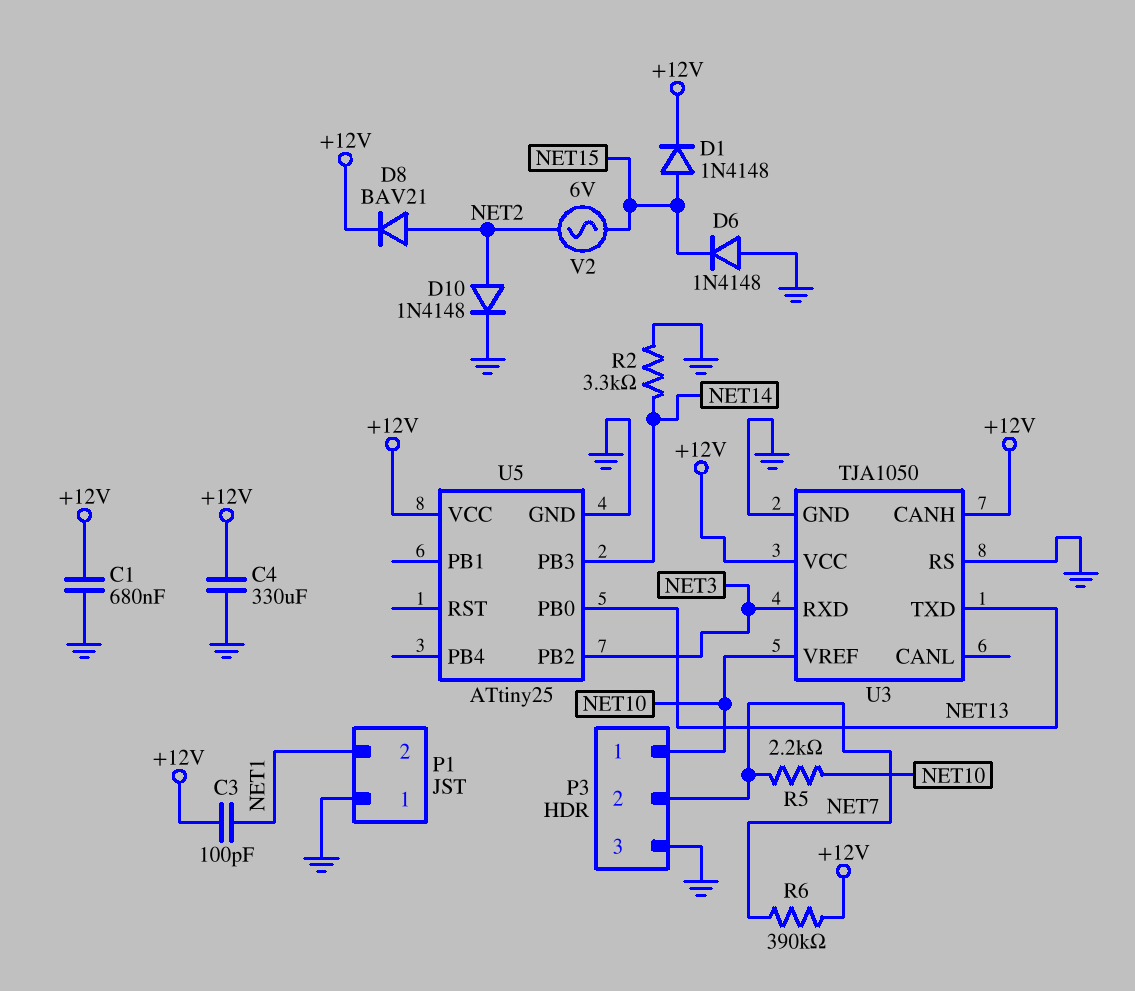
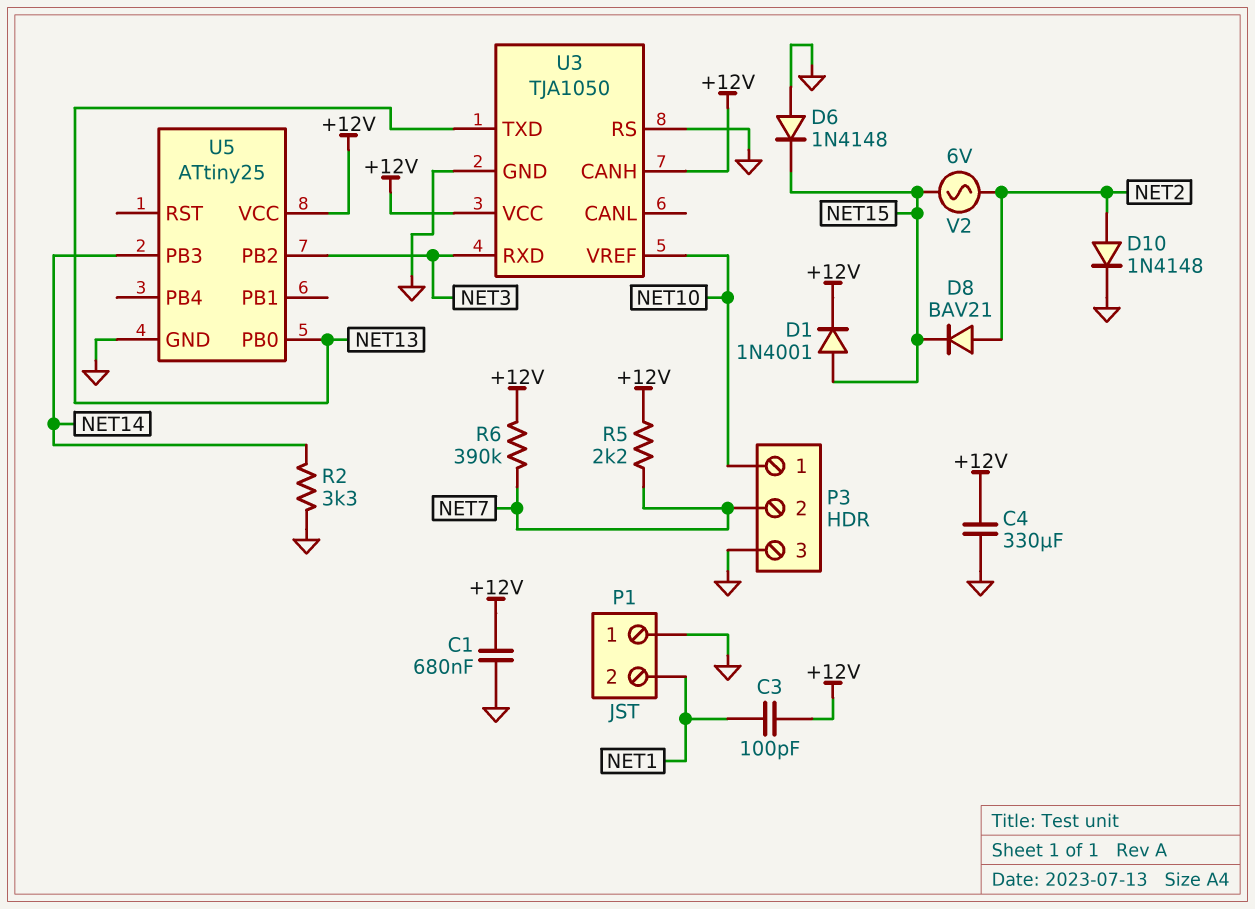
D1: diode 1N4148 (A NET15, K +12V) -> diode 1N4001 (A NET15, K +12V)
D8: diode BAV21 (A NET2, K +12V) -> diode BAV21 (A NET2, K NET15)
R5: 2.2k (NET7, NET10) -> 2.2k (+12V, NET7)

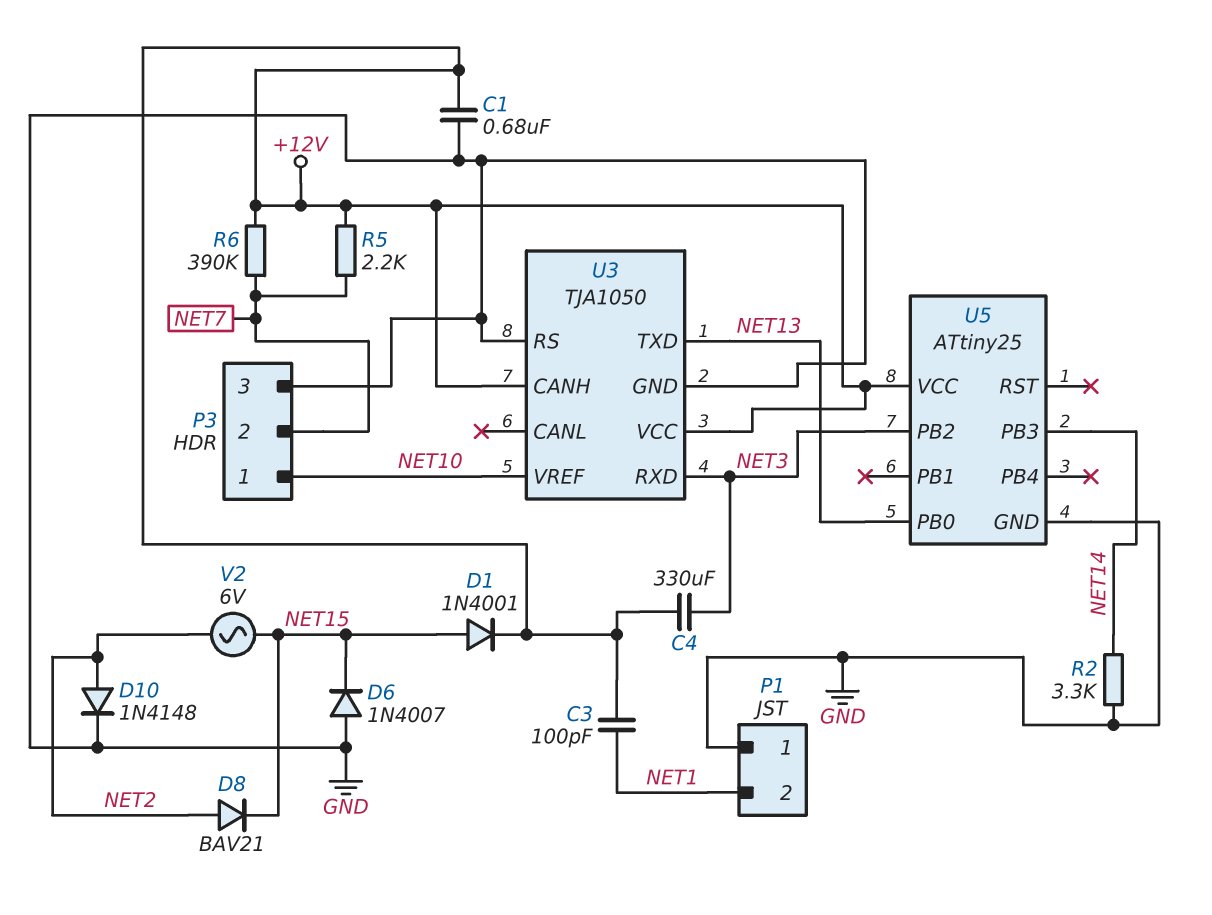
C4: 330uF (+12V, GND) -> 330uF (+12V, NET3)
D6: diode 1N4148 (A GND, K NET15) -> diode 1N4007 (A GND, K NET15)

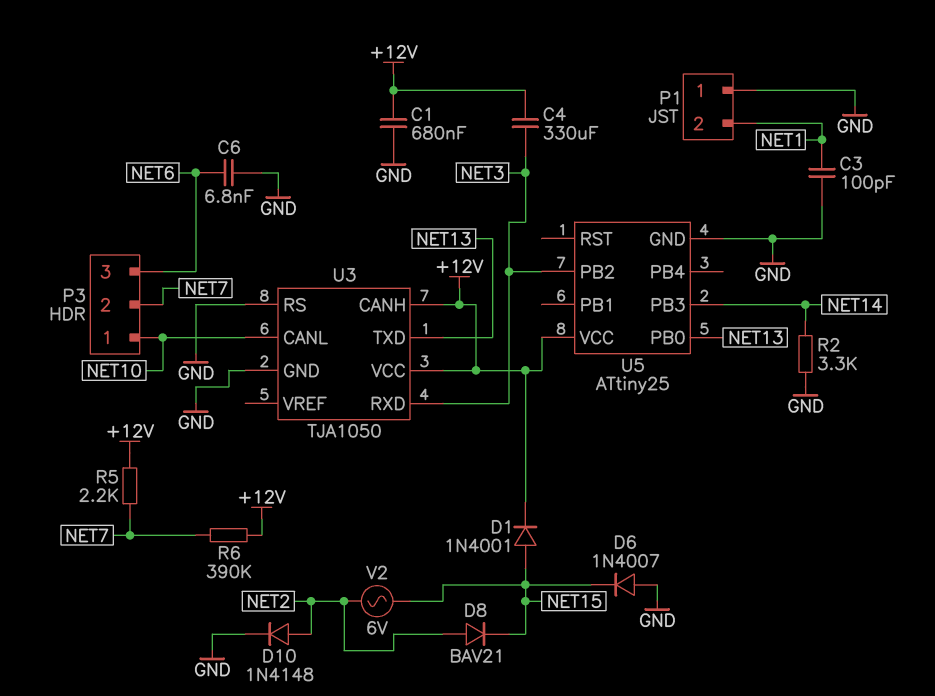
C3: 100pF (+12V, NET1) -> 100pF (GND, NET1)
C6: none -> 6.8nF (GND, NET6)
P3 pin 3: GND -> NET6
U3 pin CANL: none -> NET10
U3 pin VREF: NET10 -> none

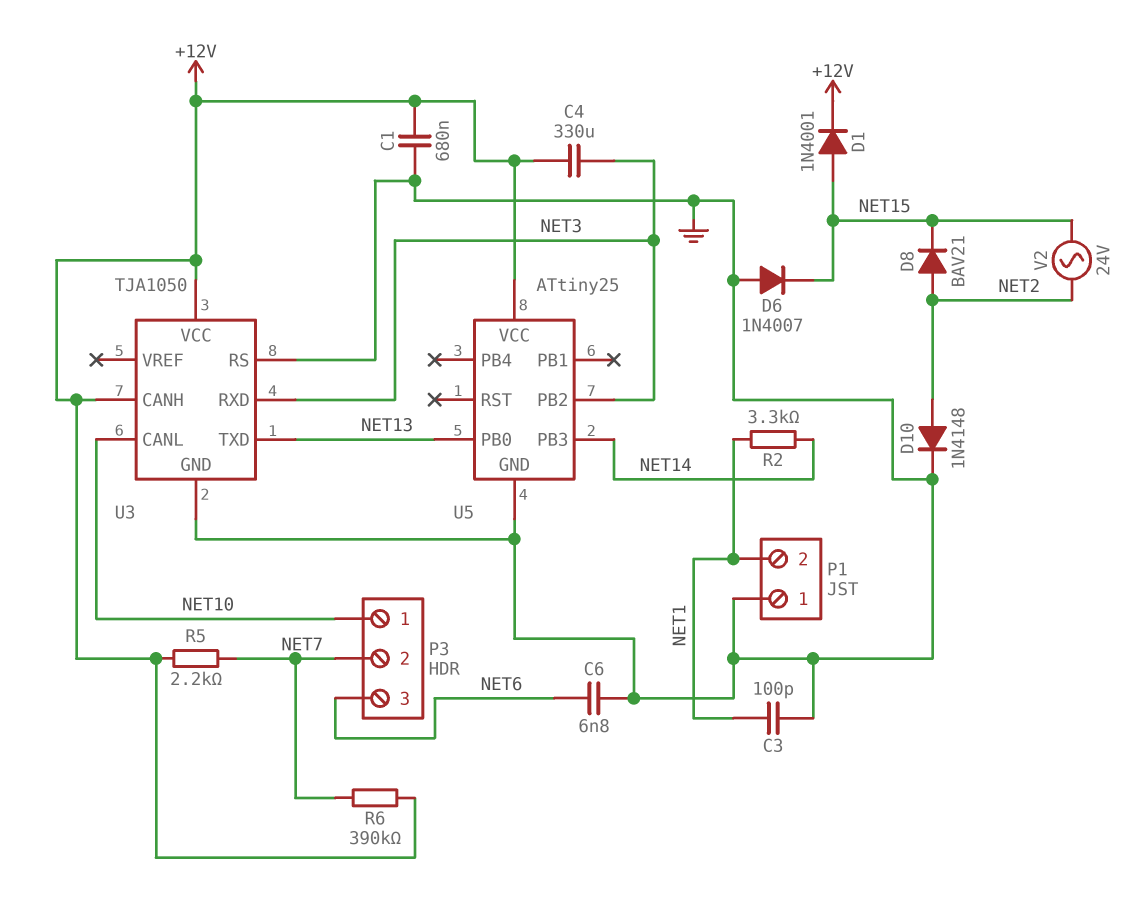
R2: 3.3k (GND, NET14) -> 3.3k (NET1, NET14)
V2: AC 6V (NET2, NET15) -> AC 24V (NET2, NET15)

